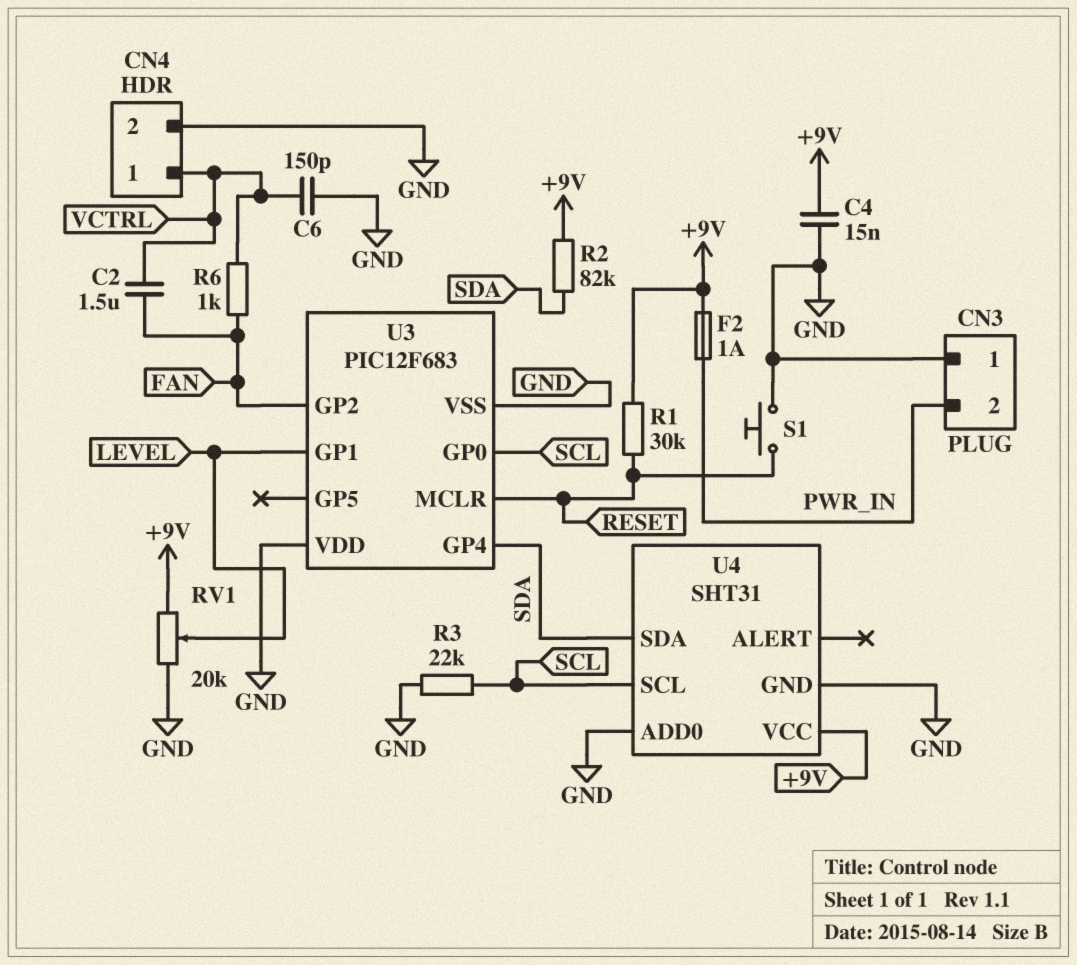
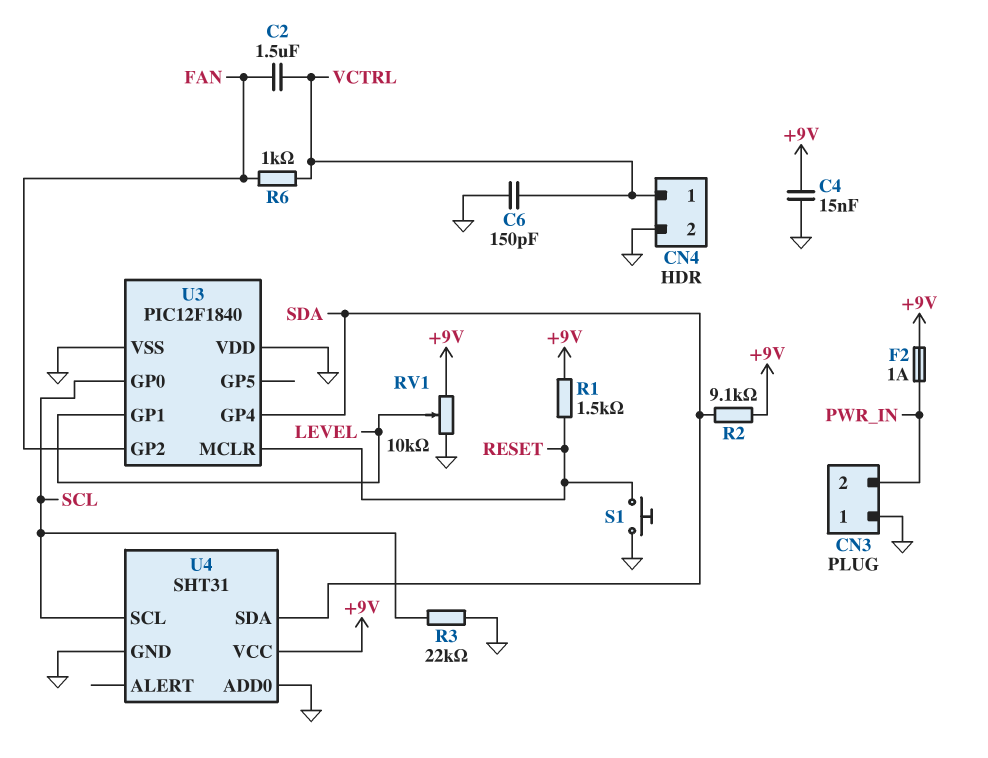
R1: 30k (+9V, RESET) -> 1.5k (+9V, RESET)
R2: 82k (+9V, SDA) -> 9.1k (+9V, SDA)
RV1: 20k (+9V, GND, wiper LEVEL) -> 10k (+9V, GND, wiper LEVEL)
U3: PIC12F683 -> PIC12F1840

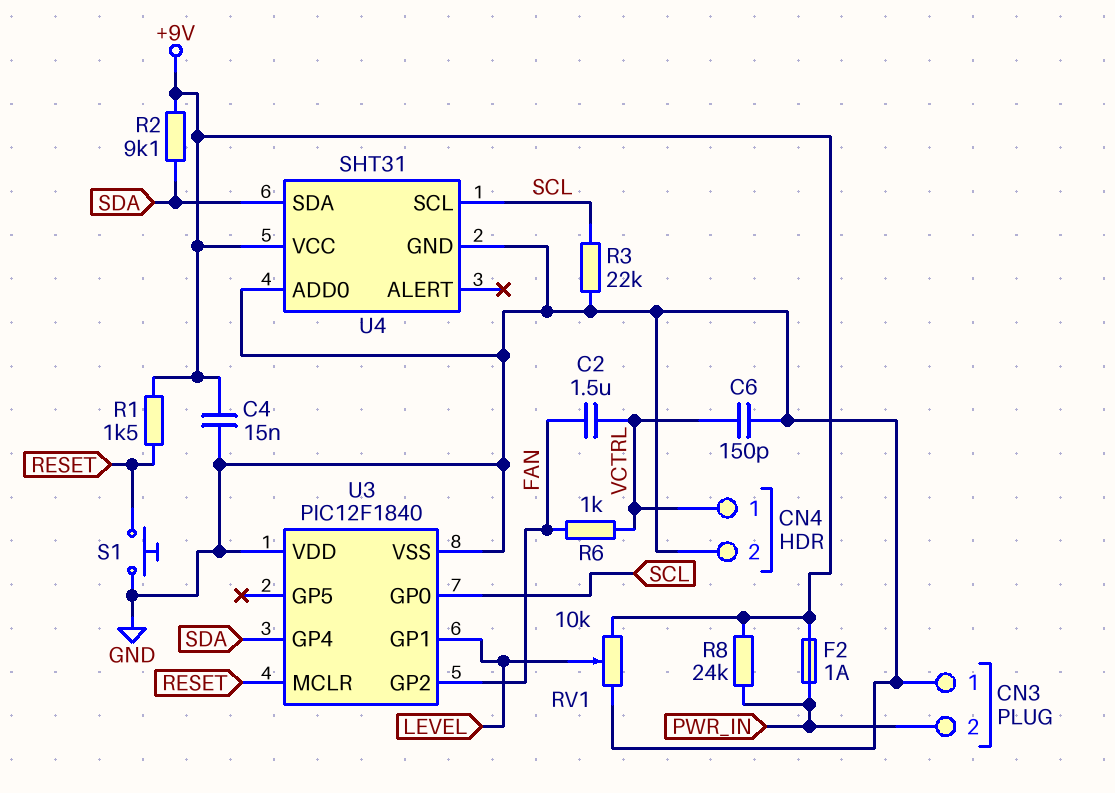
R8: none -> 24k (+9V, PWR_IN)

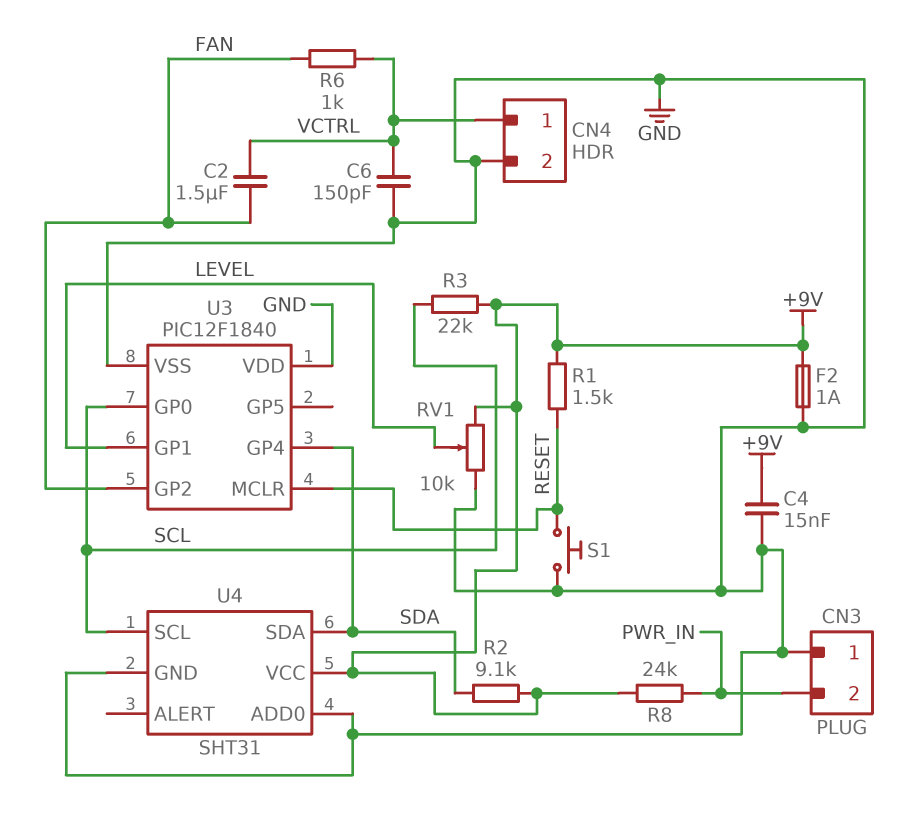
F2: 1A (+9V, PWR_IN) -> 1A (+9V, GND)
R3: 22k (GND, SCL) -> 22k (+9V, SCL)

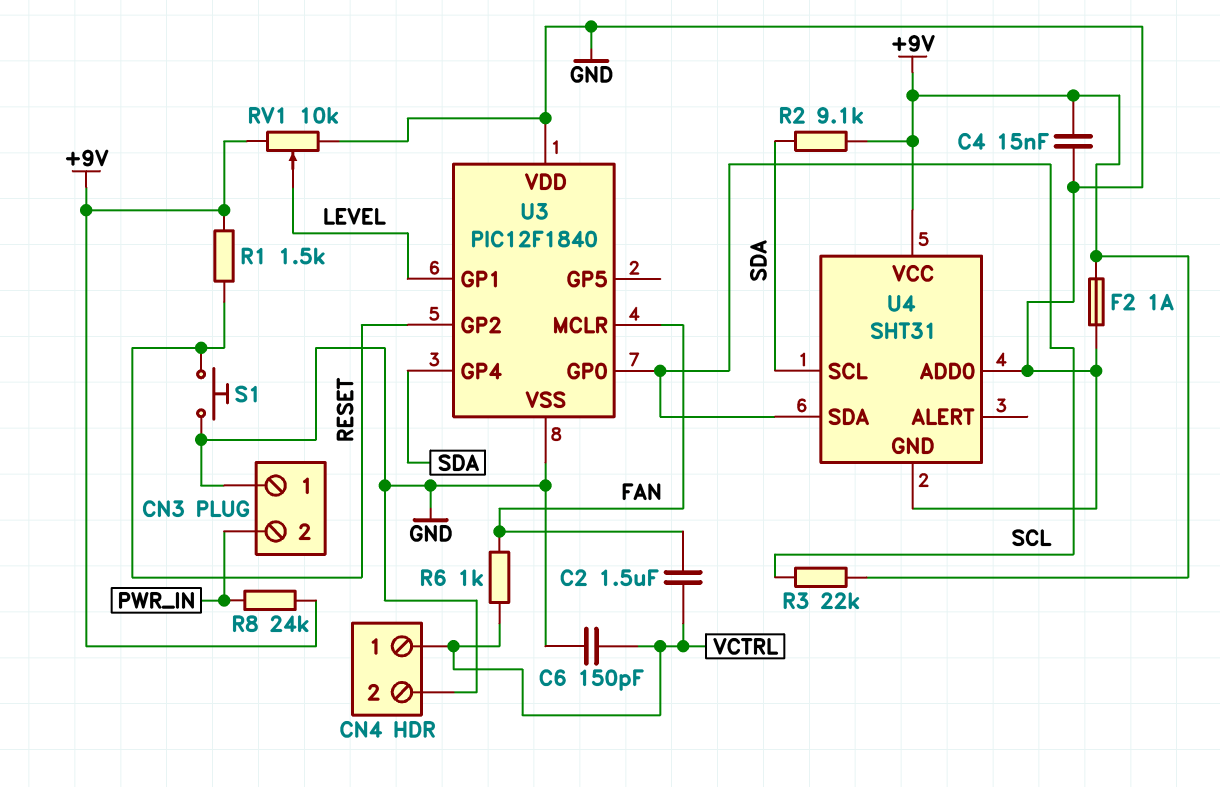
U3 pin GP2: FAN -> RESET
U3 pin MCLR: RESET -> FAN
U4 pin SCL: SCL -> SDA
U4 pin SDA: SDA -> SCL

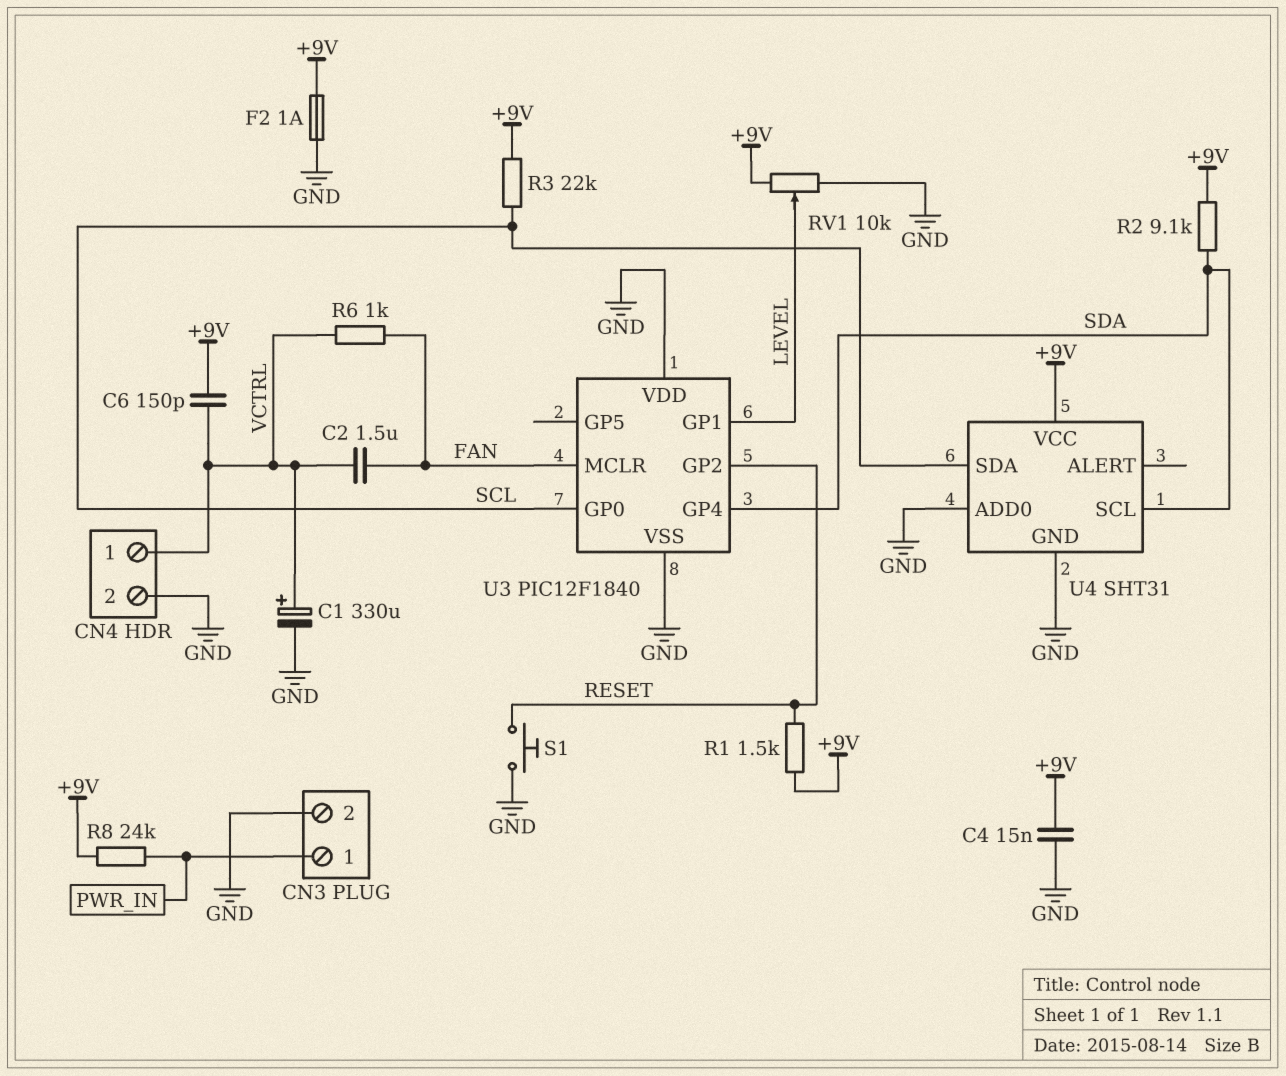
C1: none -> 330uF (plus VCTRL, minus GND)
C6: 150pF (GND, VCTRL) -> 150pF (+9V, VCTRL)
CN3 pin 1: GND -> PWR_IN
CN3 pin 2: PWR_IN -> GND

